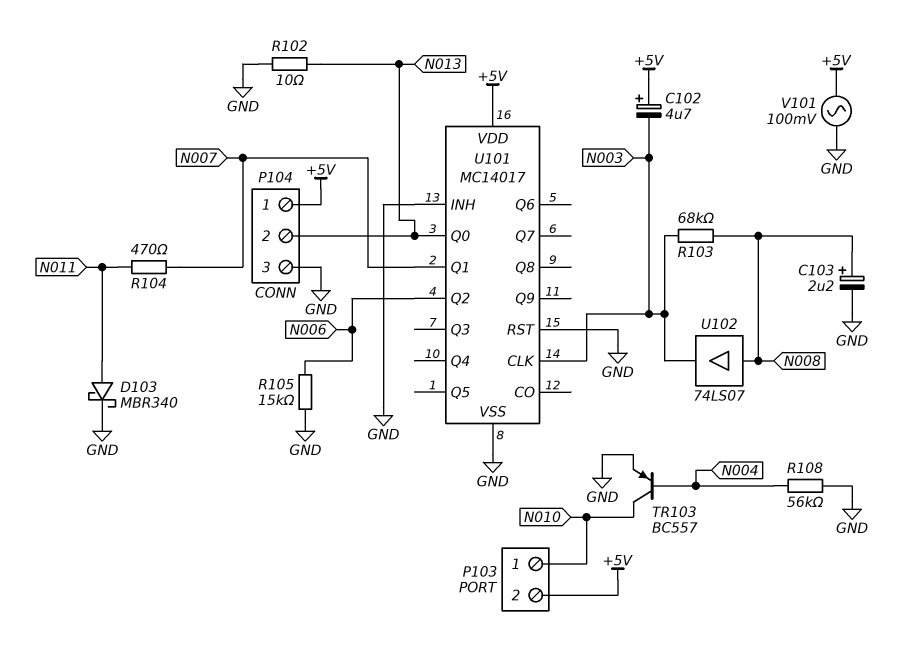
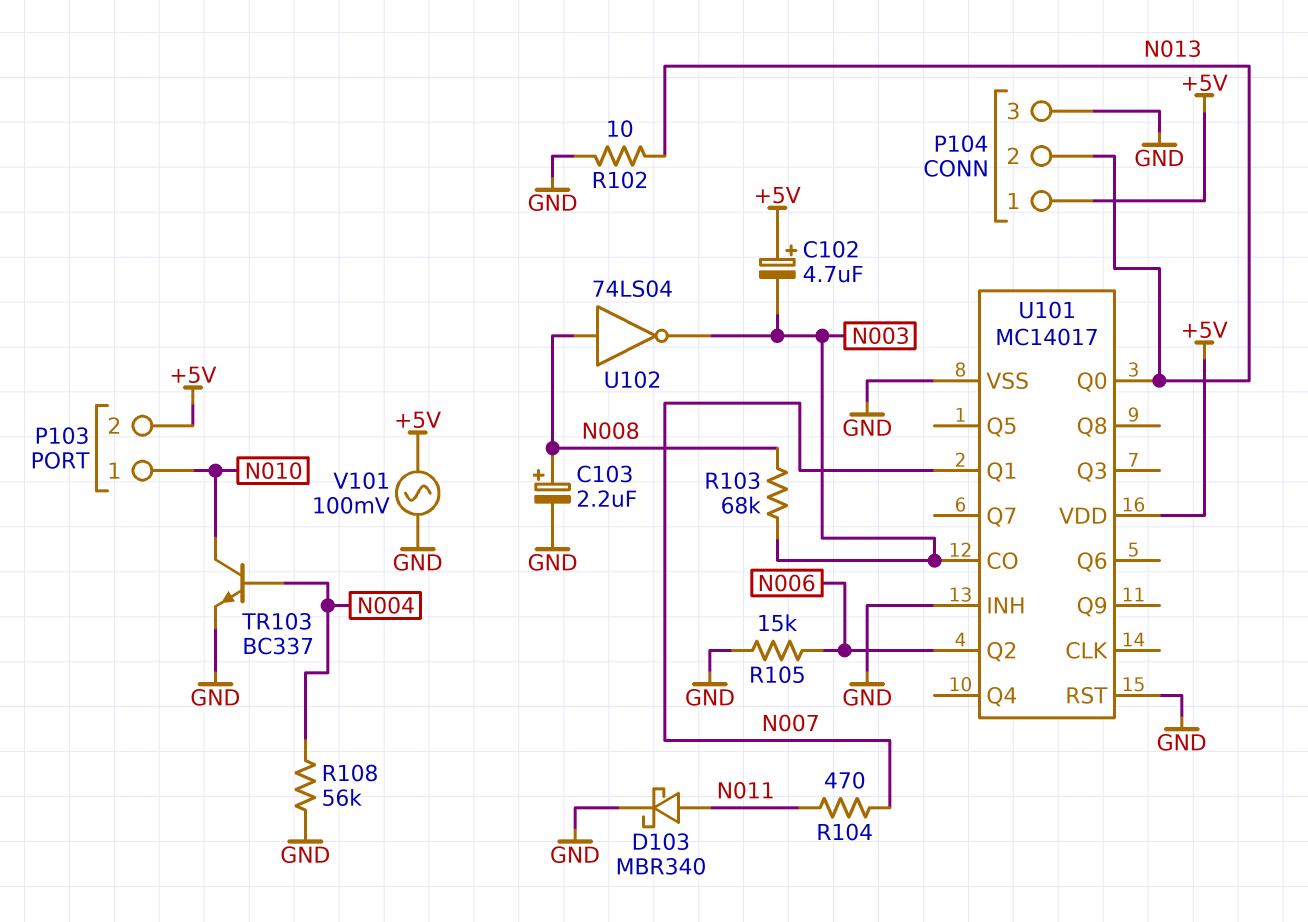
TR103: PNP BC557 (B N004, C N010, E GND) -> NPN BC337 (B N004, C N010, E GND)
U101 pin CLK: N003 -> none
U101 pin CO: none -> N003
U102: buffer 74LS07 (in N008, out N003) -> NOT 74LS04 (in N008, out N003)

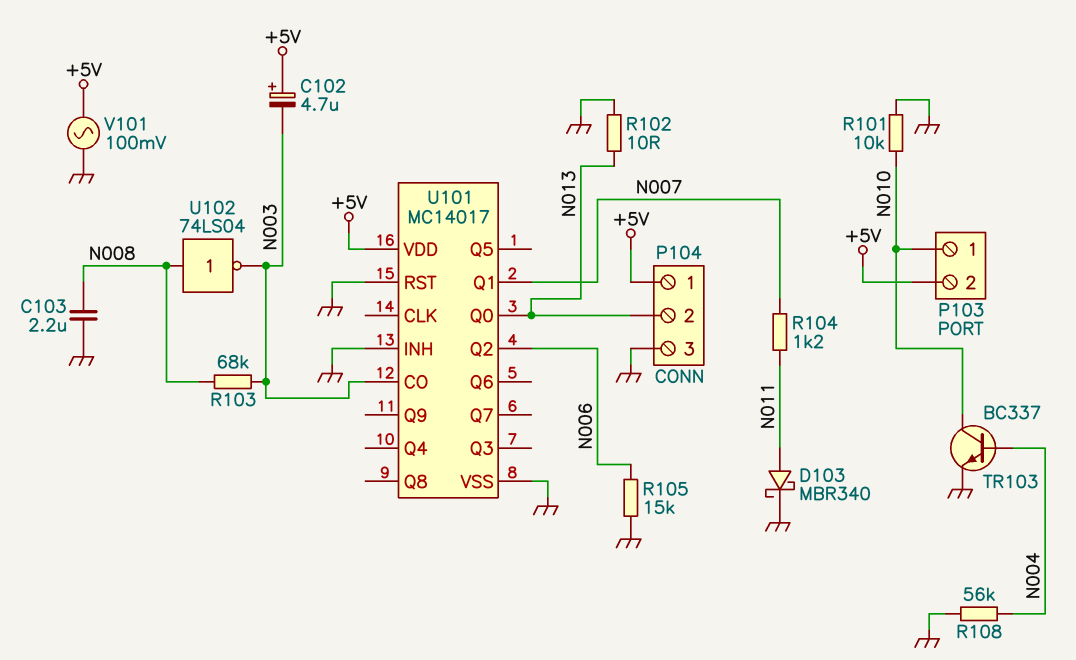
C103: 2.2uF (plus N008, minus GND) -> 2.2uF (GND, N008)
R101: none -> 10k (GND, N010)
R104: 470 (N007, N011) -> 1.2k (N007, N011)

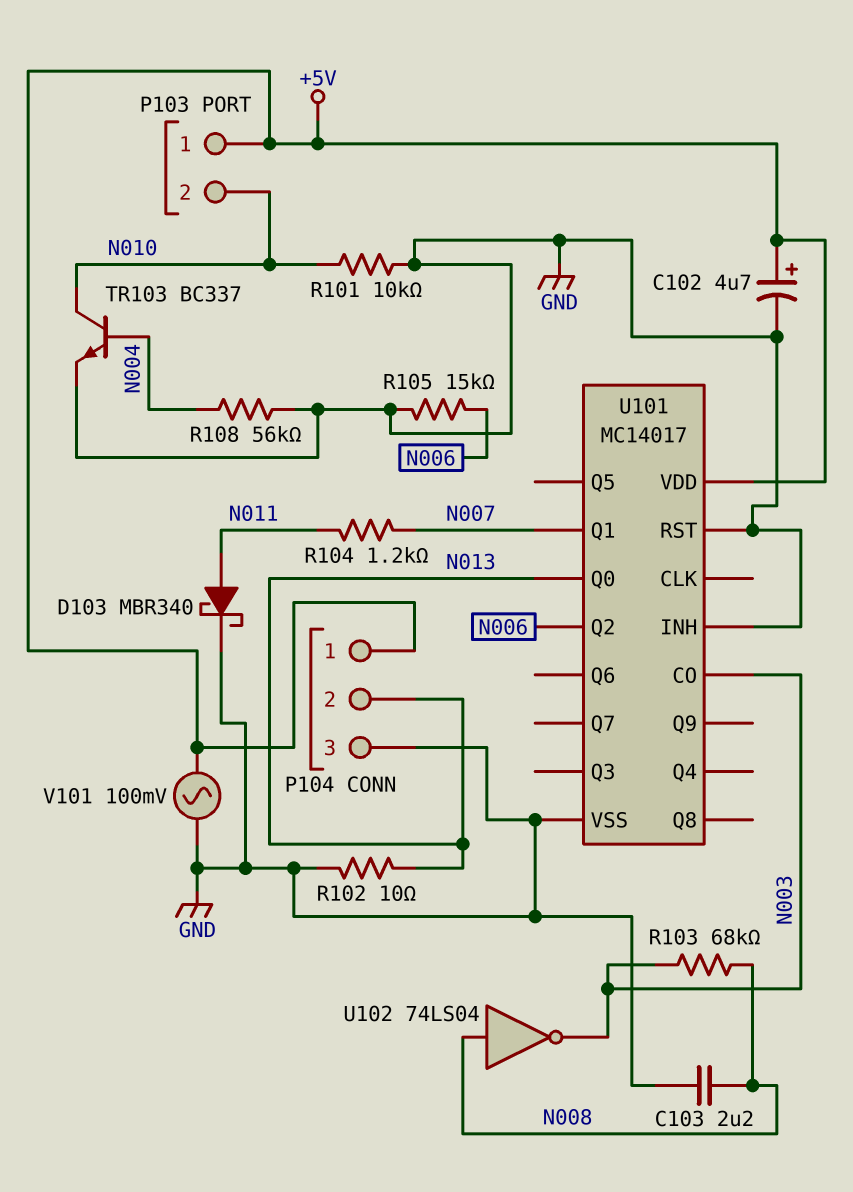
C102: 4.7uF (plus +5V, minus N003) -> 4.7uF (plus +5V, minus GND)
P103 pin 1: N010 -> +5V
P103 pin 2: +5V -> N010

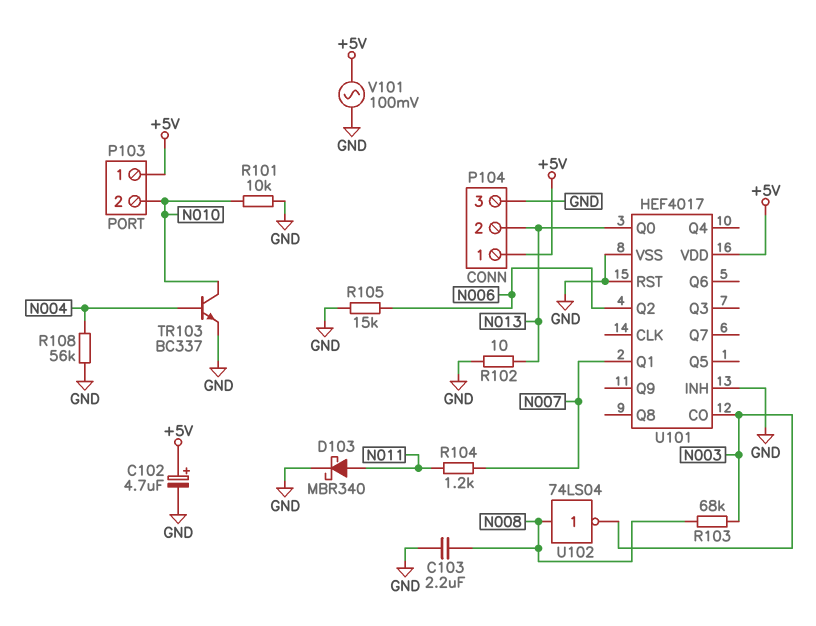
U101: MC14017 -> HEF4017

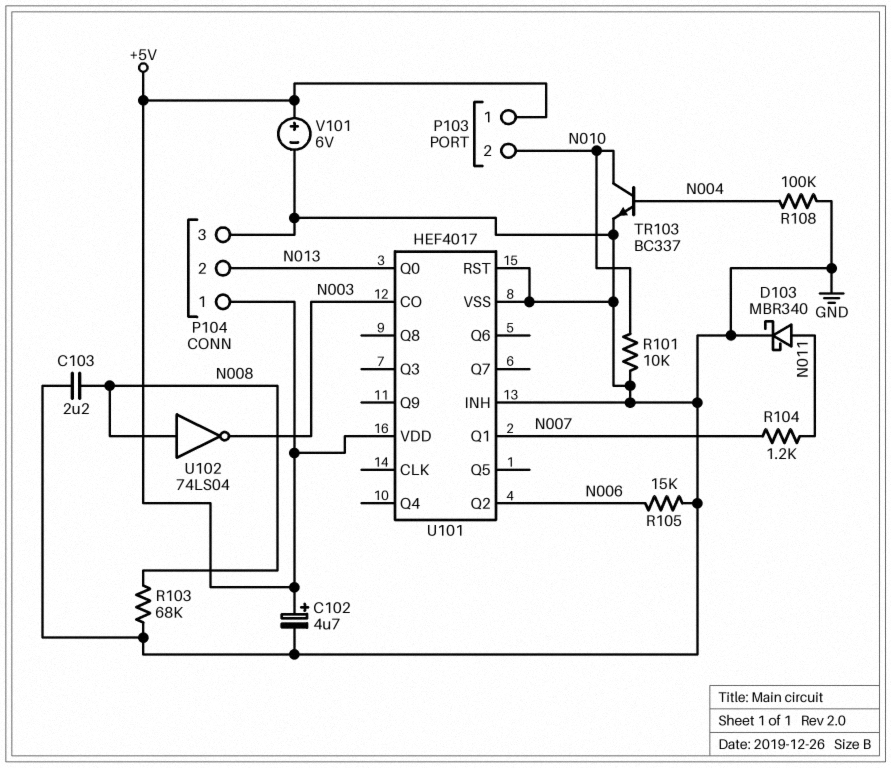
R102: 10 (GND, N013) -> none
R103: 68k (N003, N008) -> 68k (GND, N008)
R108: 56k (GND, N004) -> 100k (GND, N004)
V101: AC 100mV (+5V, GND) -> 6V (plus +5V, minus GND)

